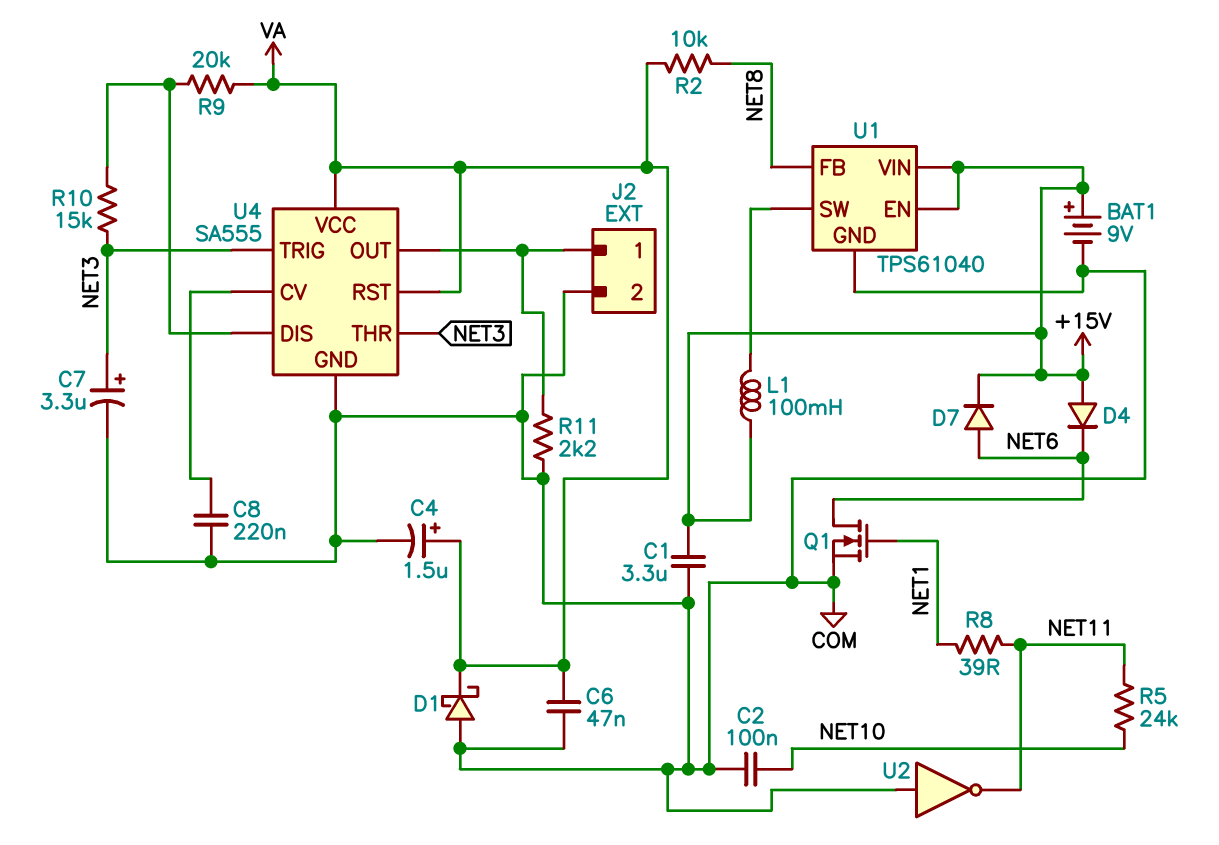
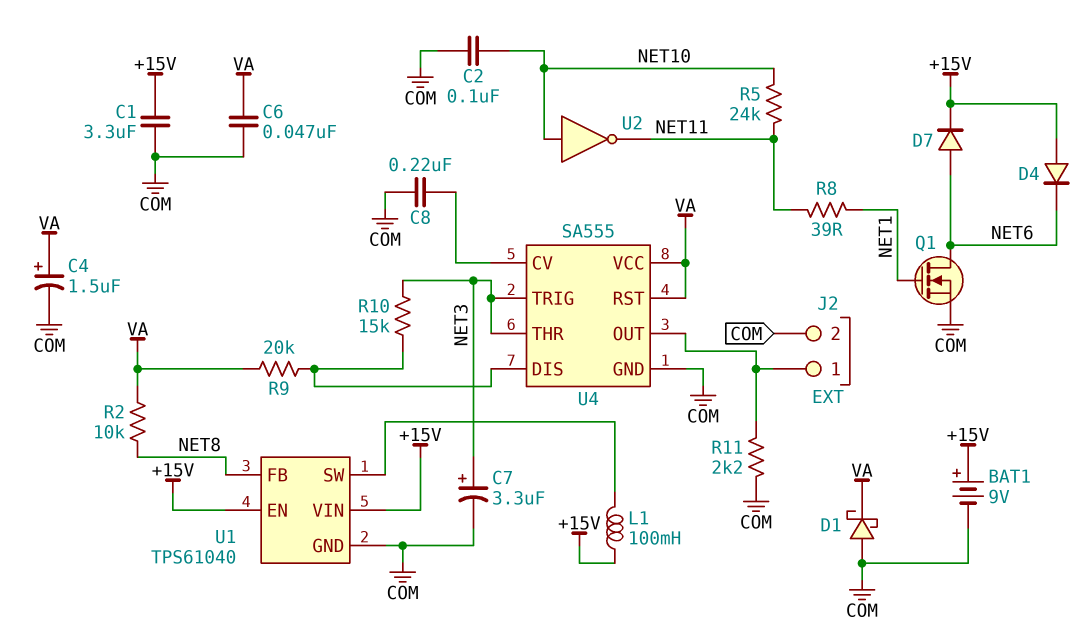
U2: NOT (in COM, out NET11) -> NOT (in NET10, out NET11)

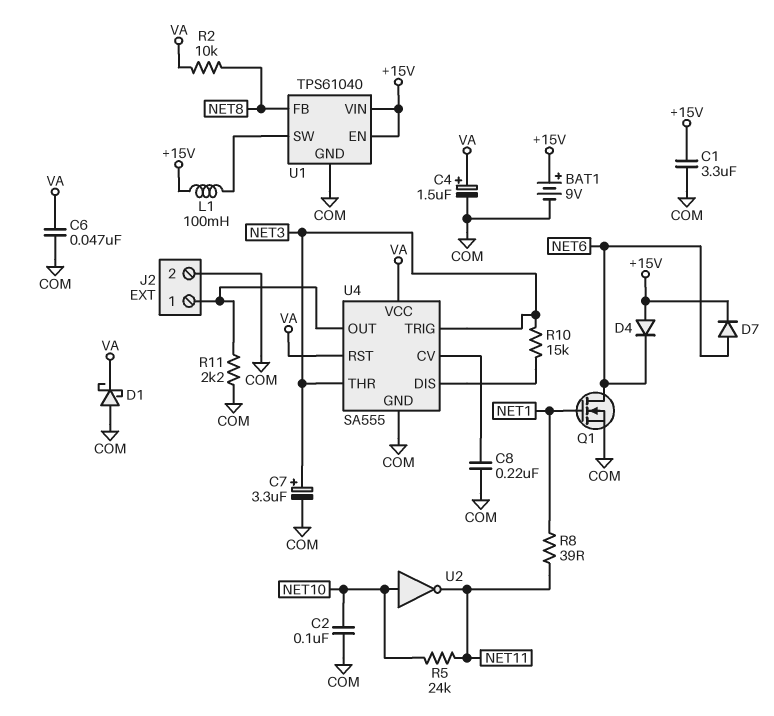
R9: 20k (U4/DIS, VA) -> none

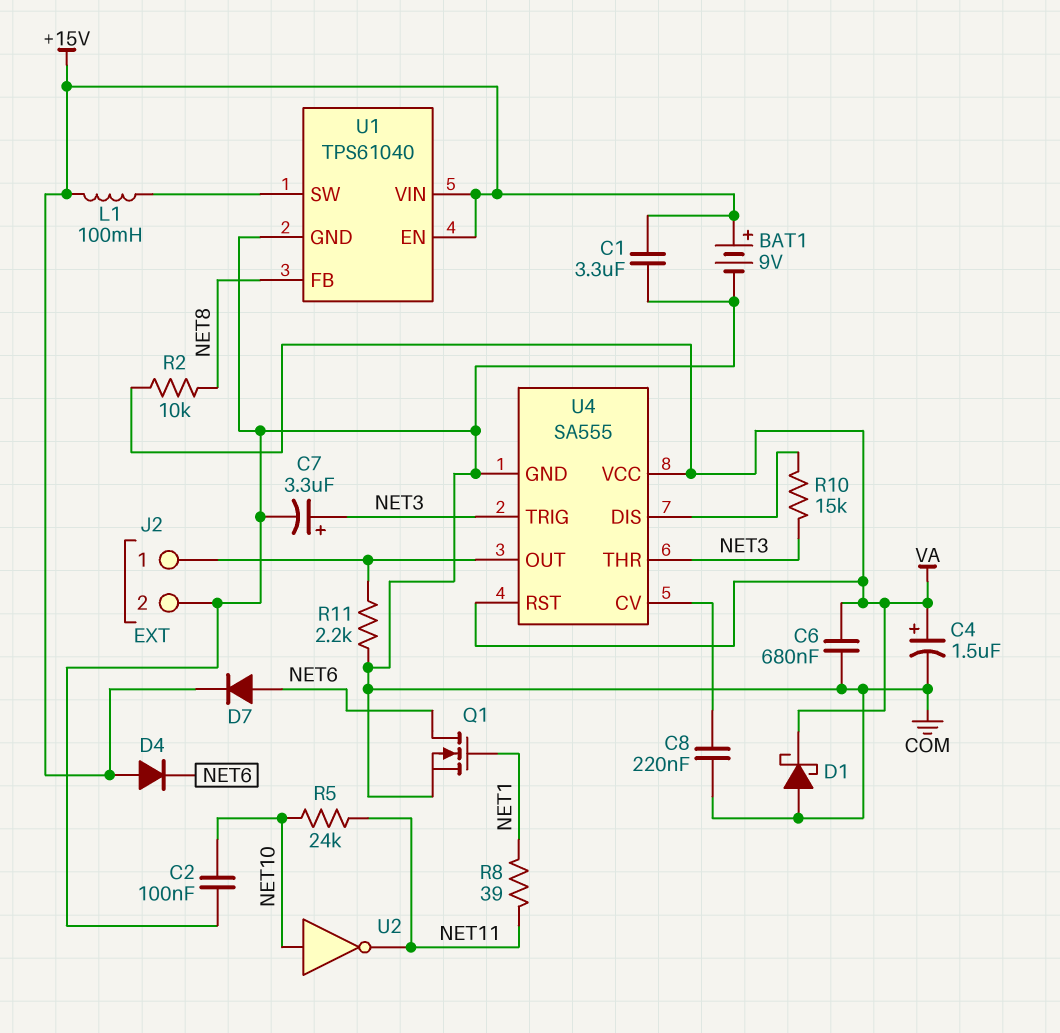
C6: 47nF (COM, VA) -> 680nF (COM, VA)

